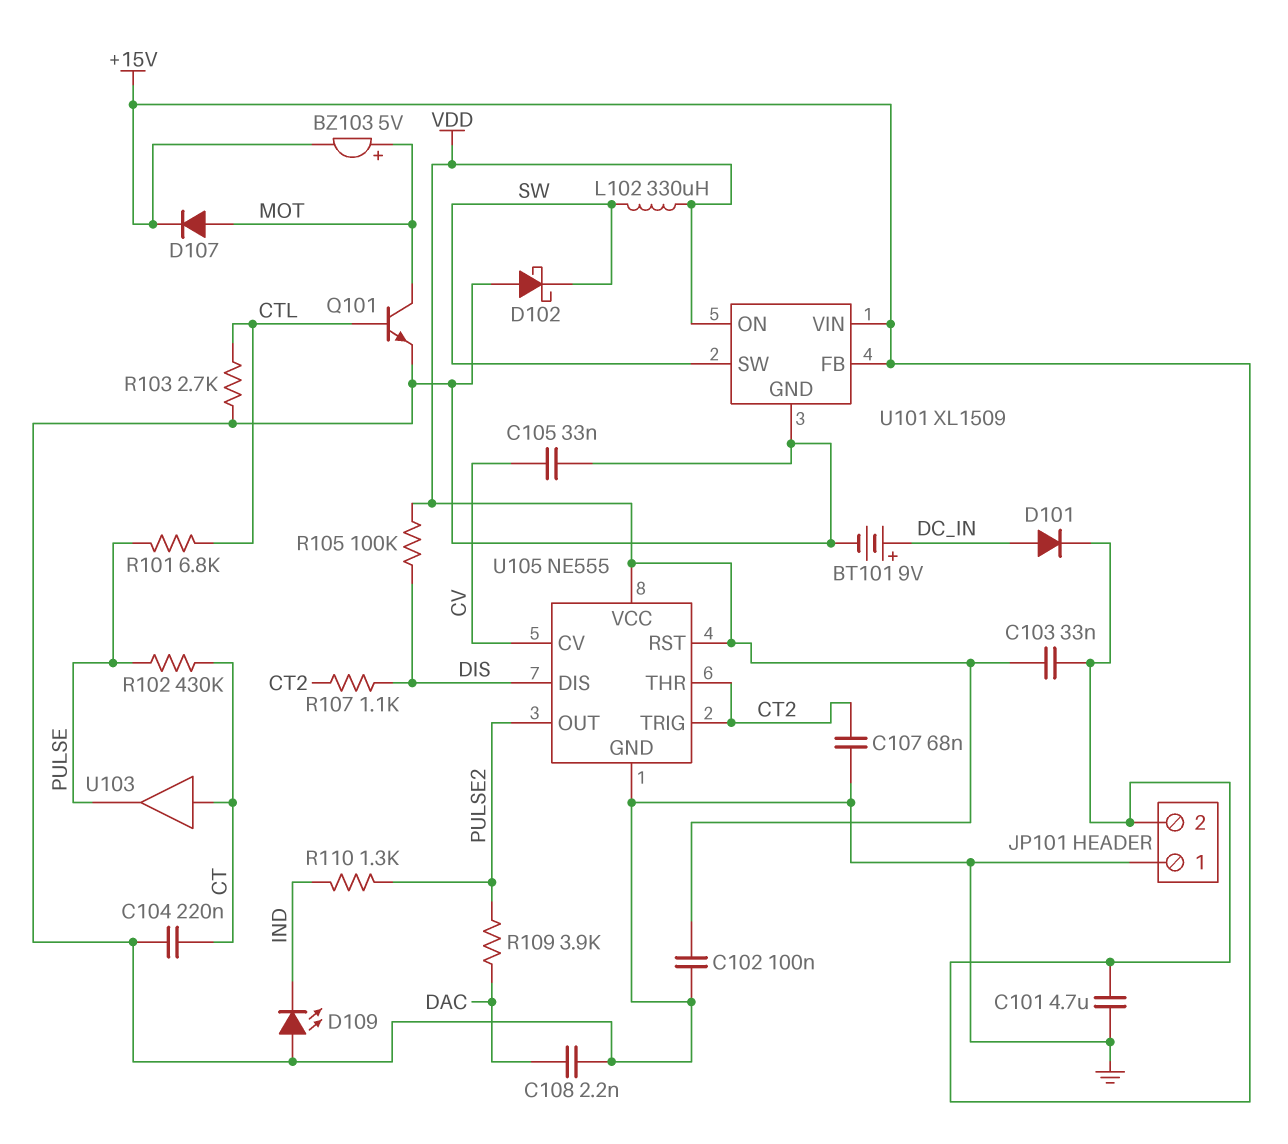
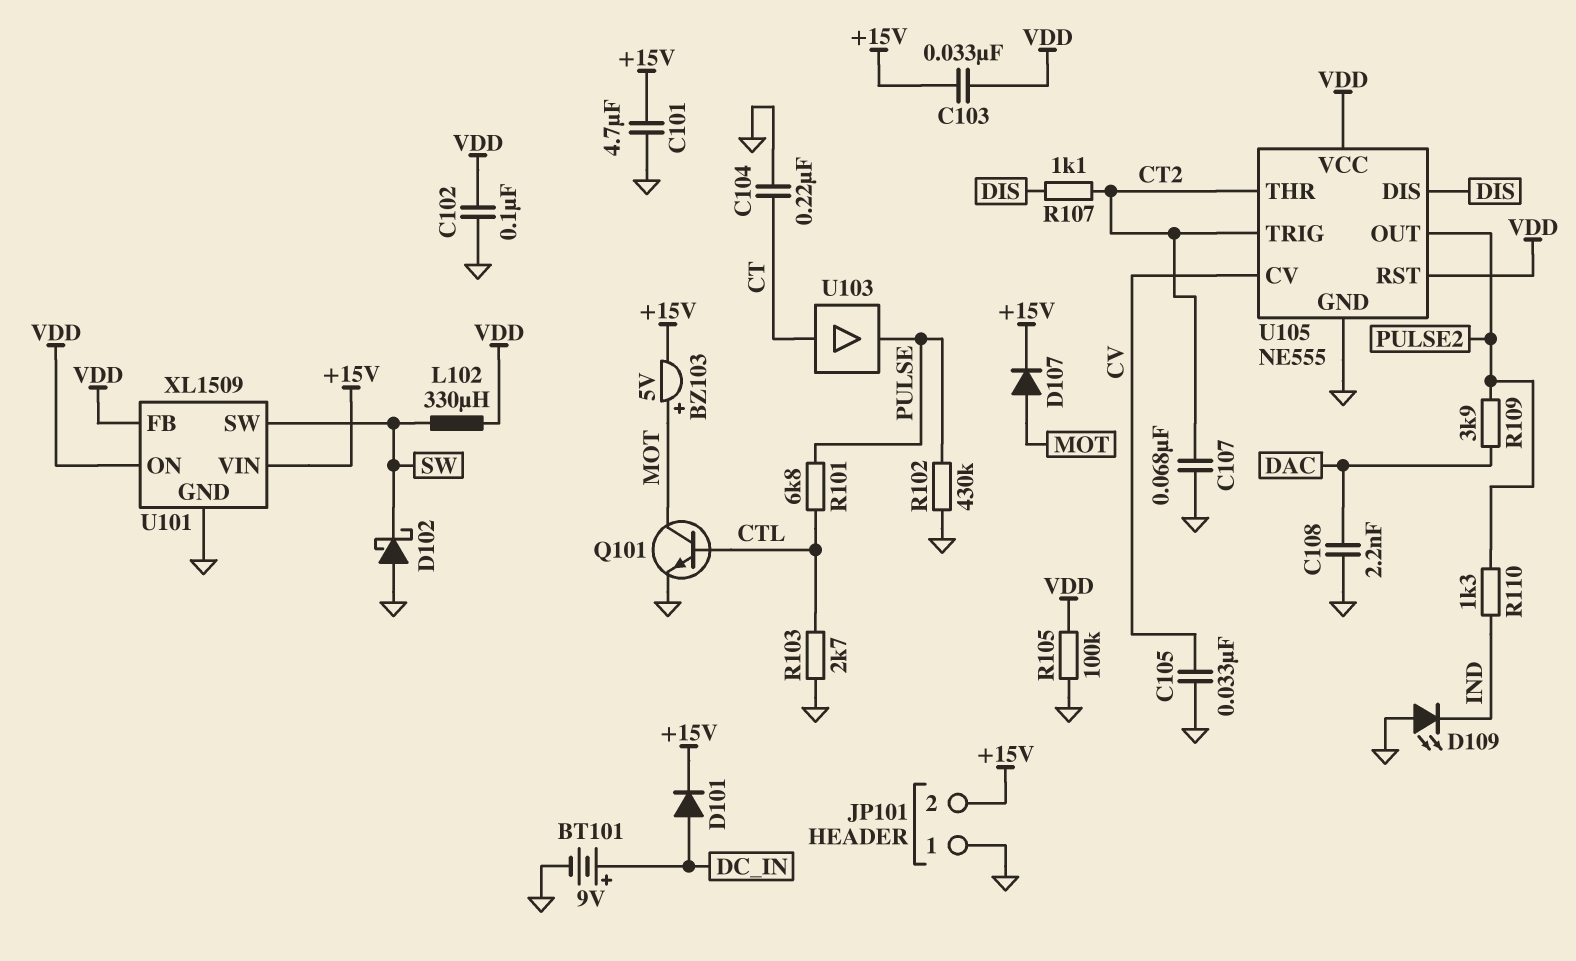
R102: 430k (CT, PULSE) -> 430k (GND, PULSE)
R105: 100k (DIS, VDD) -> 100k (GND, VDD)
U101 pin FB: +15V -> VDD

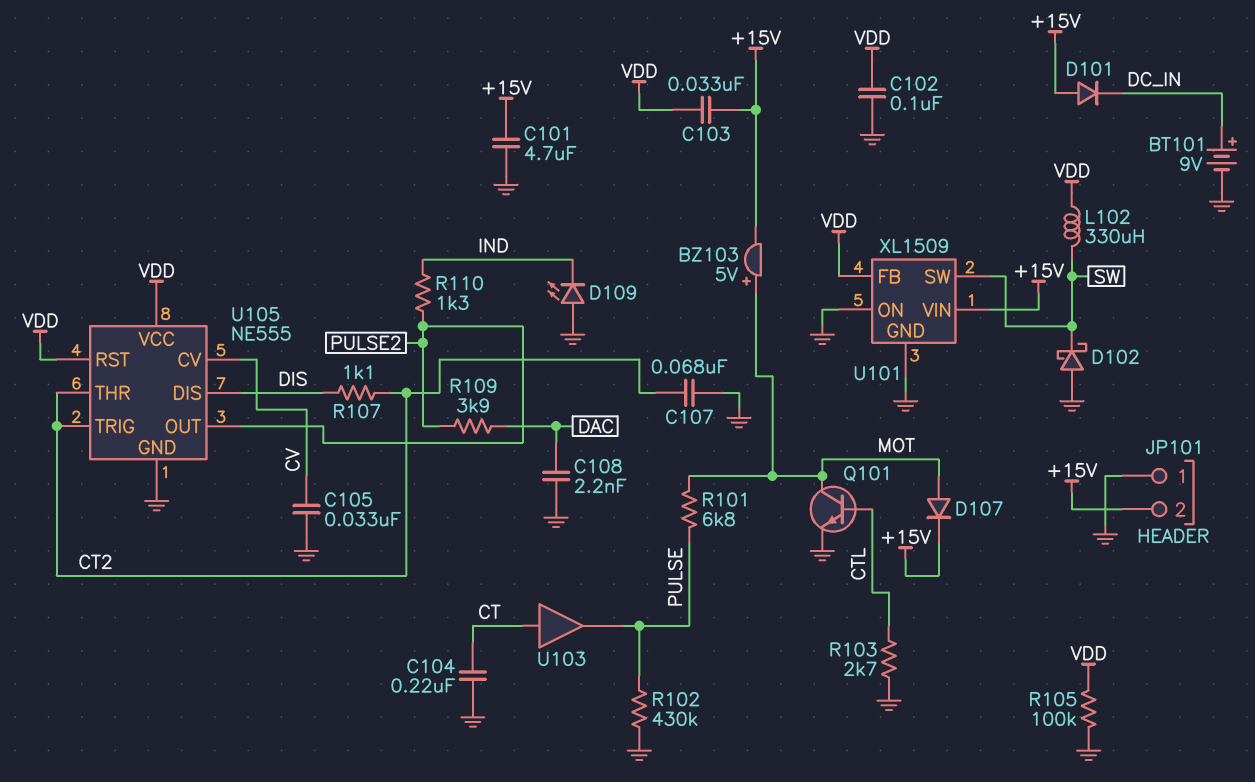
D101: diode (A DC_IN, K +15V) -> diode (A +15V, K DC_IN)
R101: 6.8k (CTL, PULSE) -> 6.8k (MOT, PULSE)
U101 pin ON: VDD -> GND

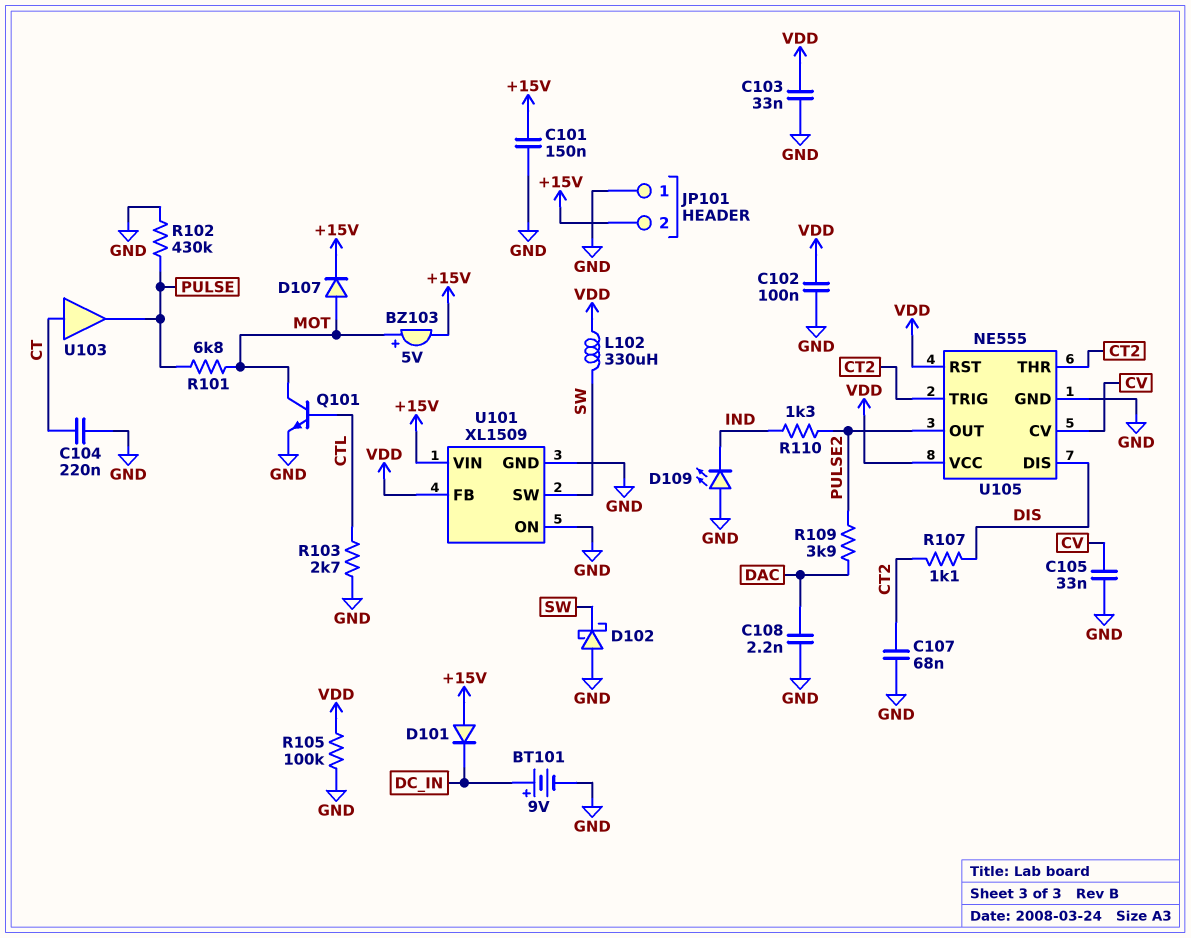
C101: 4.7uF (+15V, GND) -> 150nF (+15V, GND)
C103: 33nF (+15V, VDD) -> 33nF (GND, VDD)

